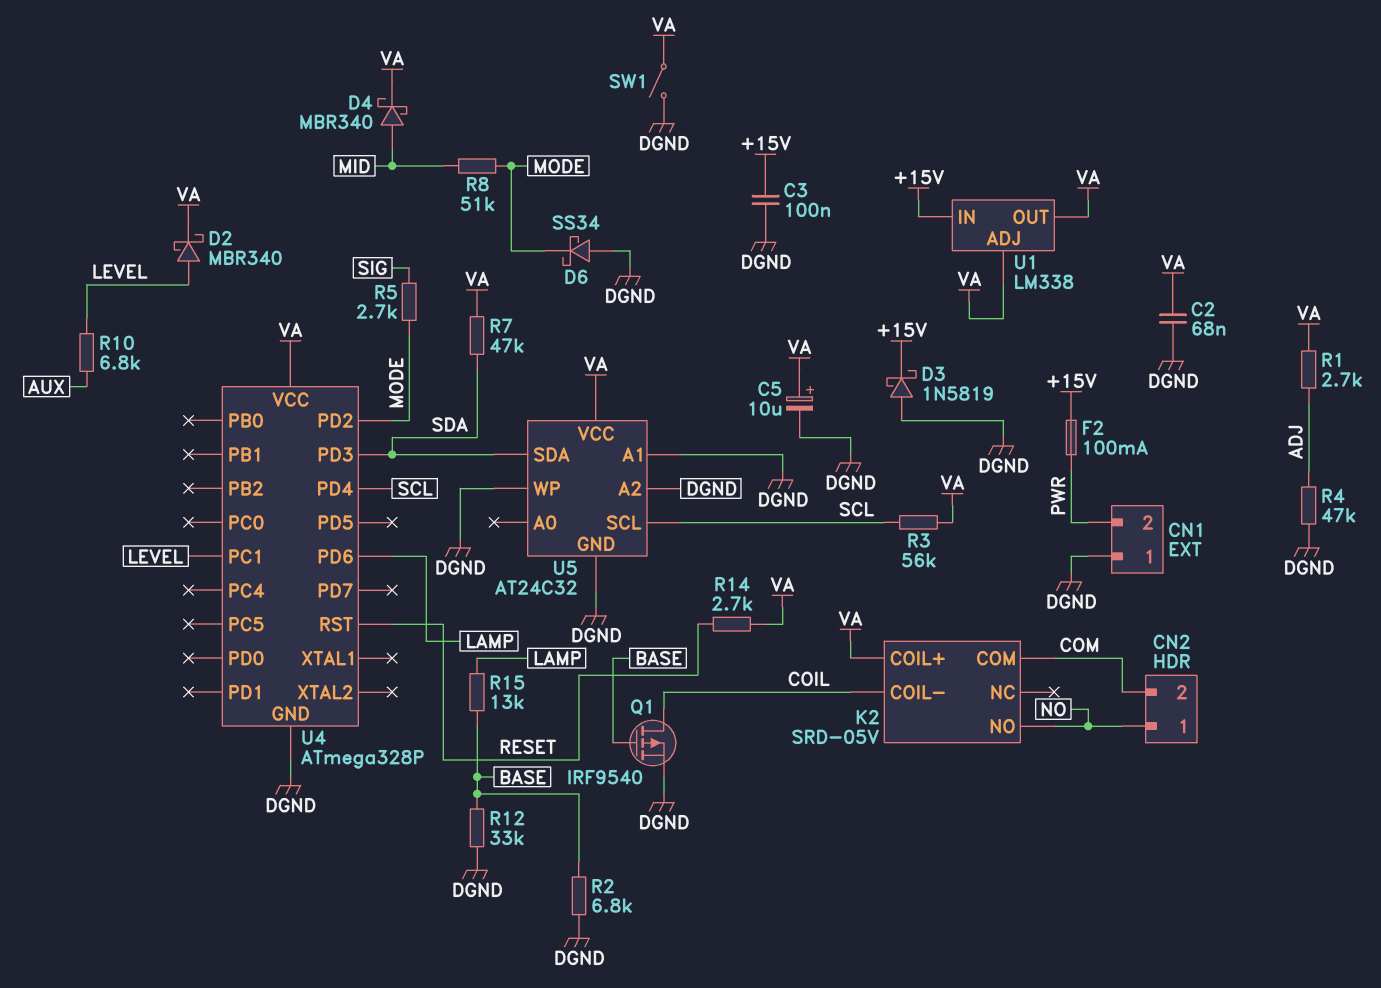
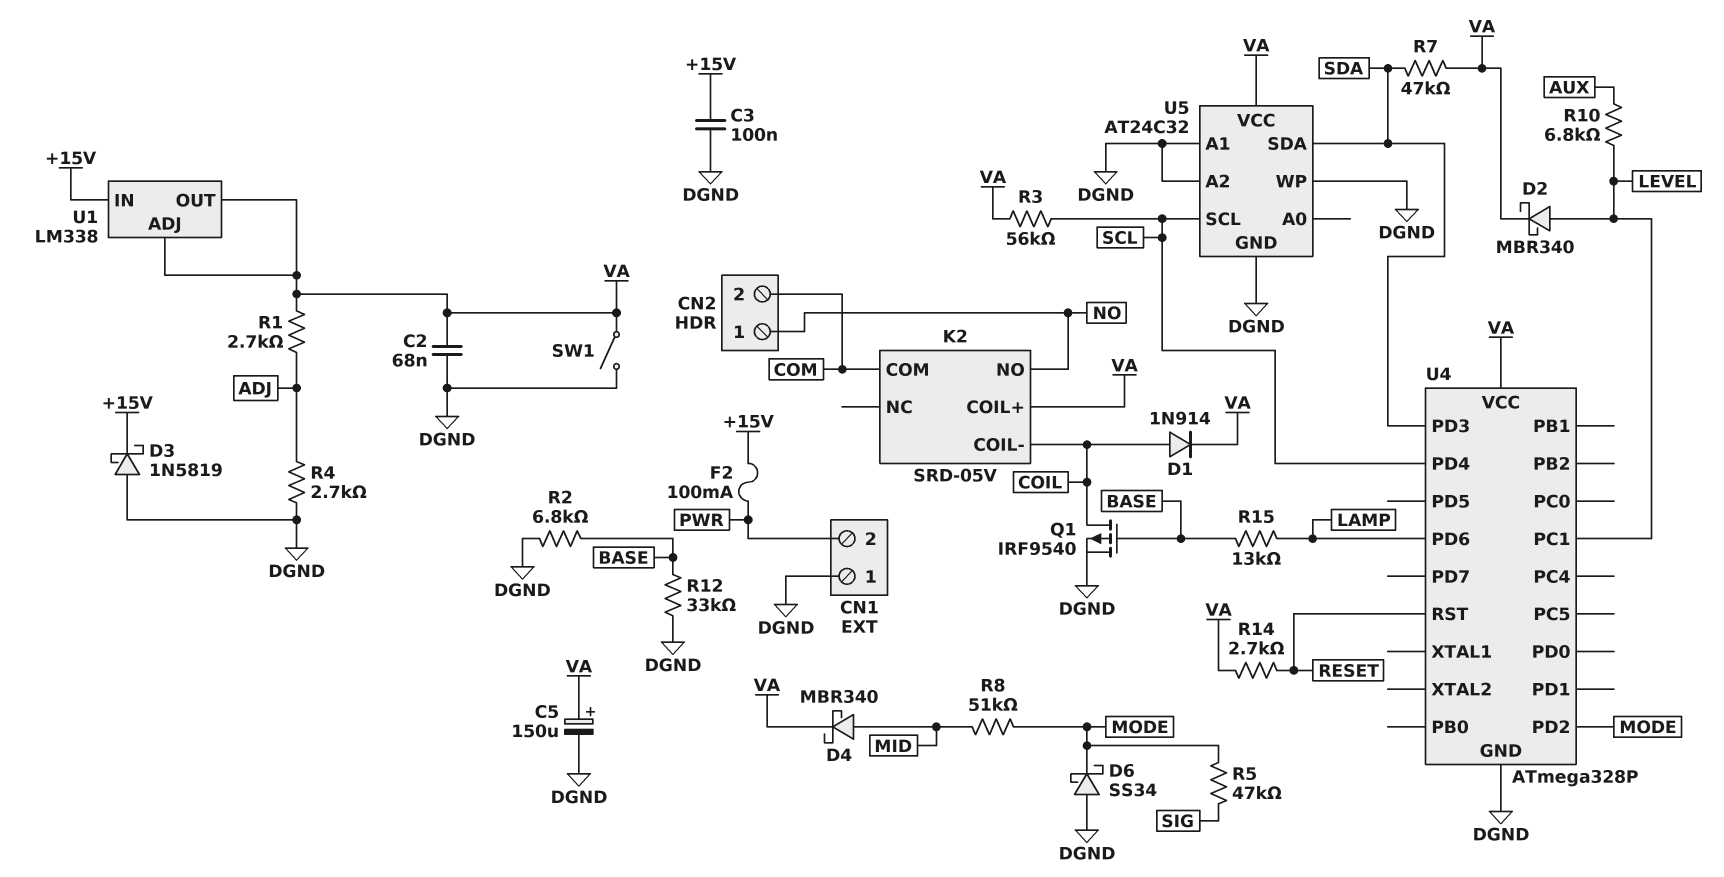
C5: 10uF (plus VA, minus DGND) -> 150uF (plus VA, minus DGND)
D1: none -> diode 1N914 (A COIL, K VA)
R4: 47k (ADJ, DGND) -> 2.7k (ADJ, DGND)
R5: 2.7k (MODE, SIG) -> 47k (MODE, SIG)

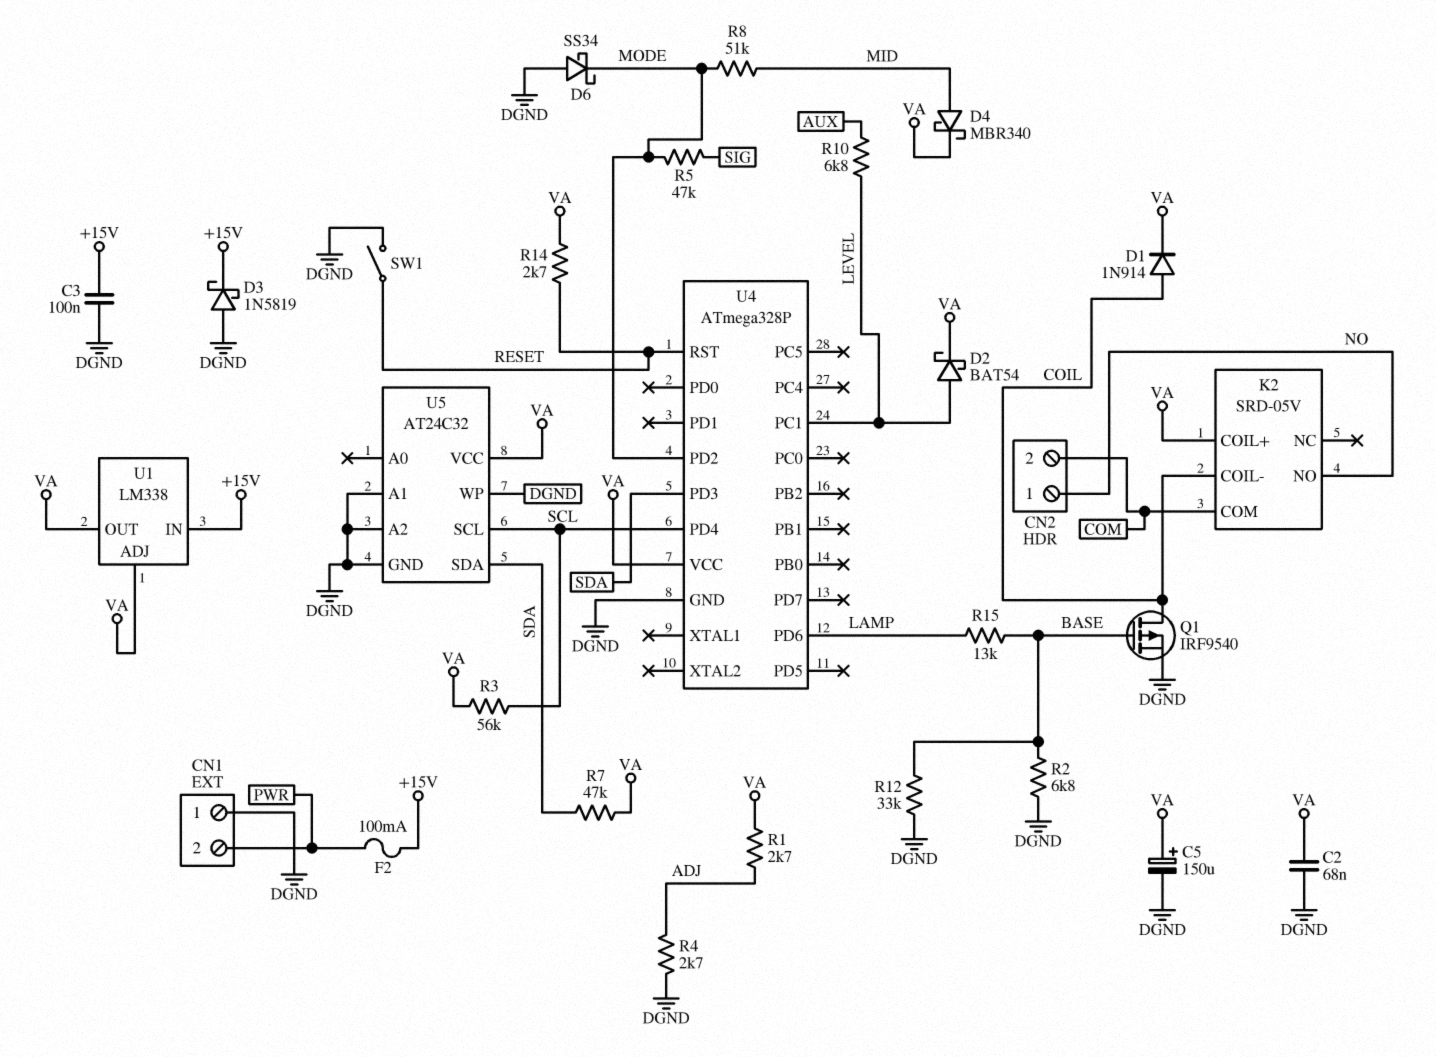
D2: schottky MBR340 (A LEVEL, K VA) -> schottky BAT54 (A LEVEL, K VA)
SW1: switch (DGND, VA) -> switch (DGND, RESET)

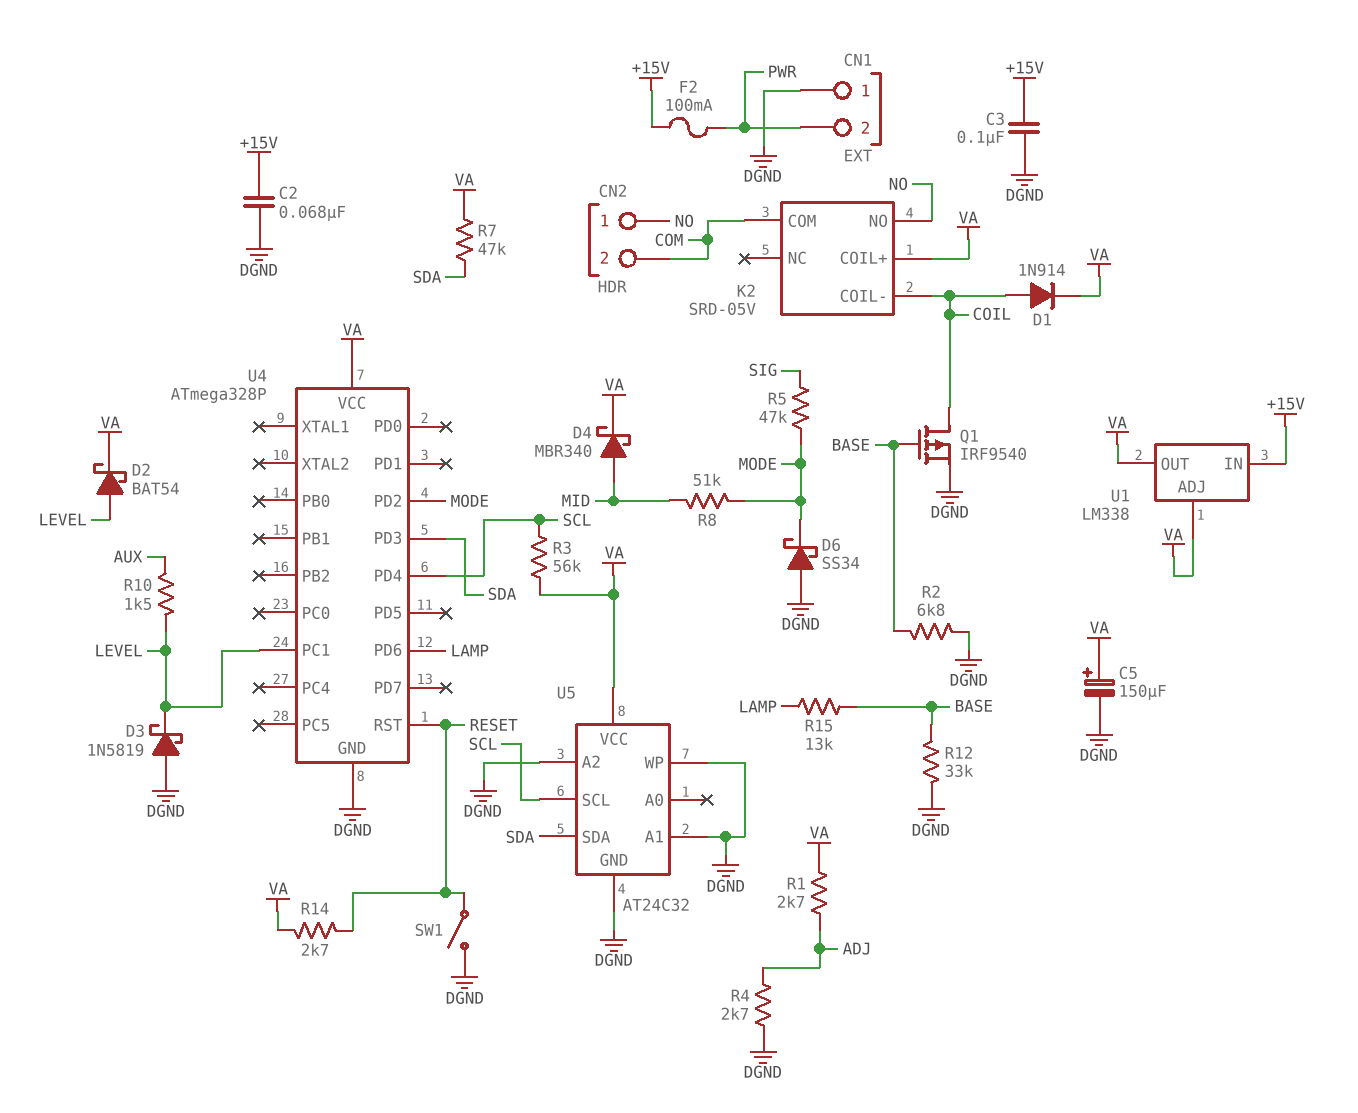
C2: 68nF (DGND, VA) -> 68nF (+15V, DGND)
D3: schottky 1N5819 (A DGND, K +15V) -> schottky 1N5819 (A DGND, K LEVEL)
R10: 6.8k (AUX, LEVEL) -> 1.5k (AUX, LEVEL)

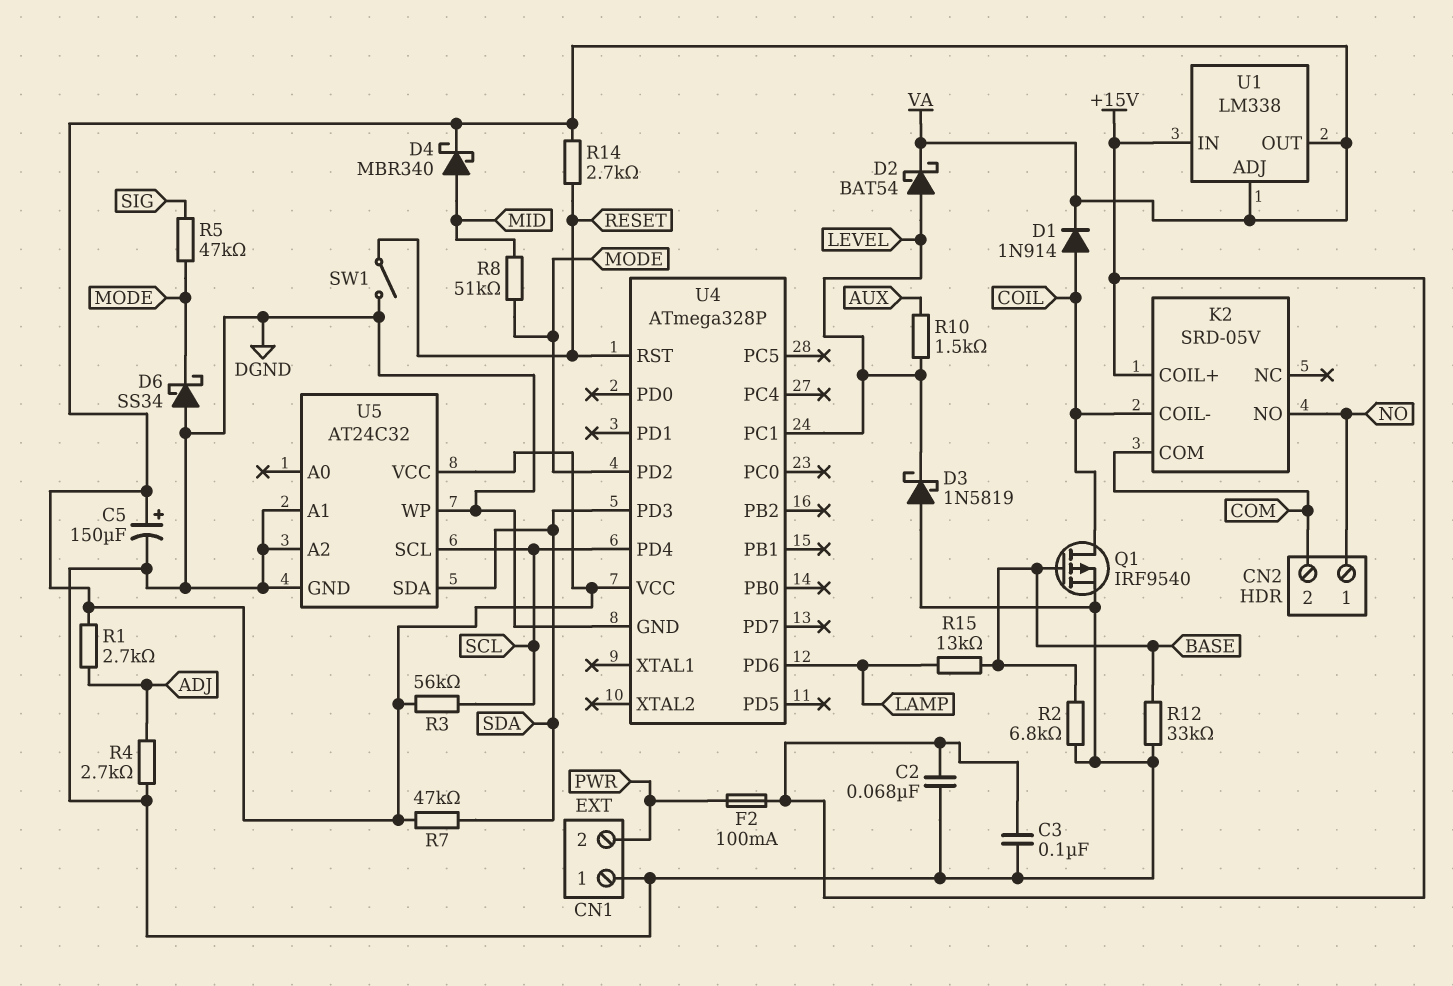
K2 pin COIL+: VA -> +15V

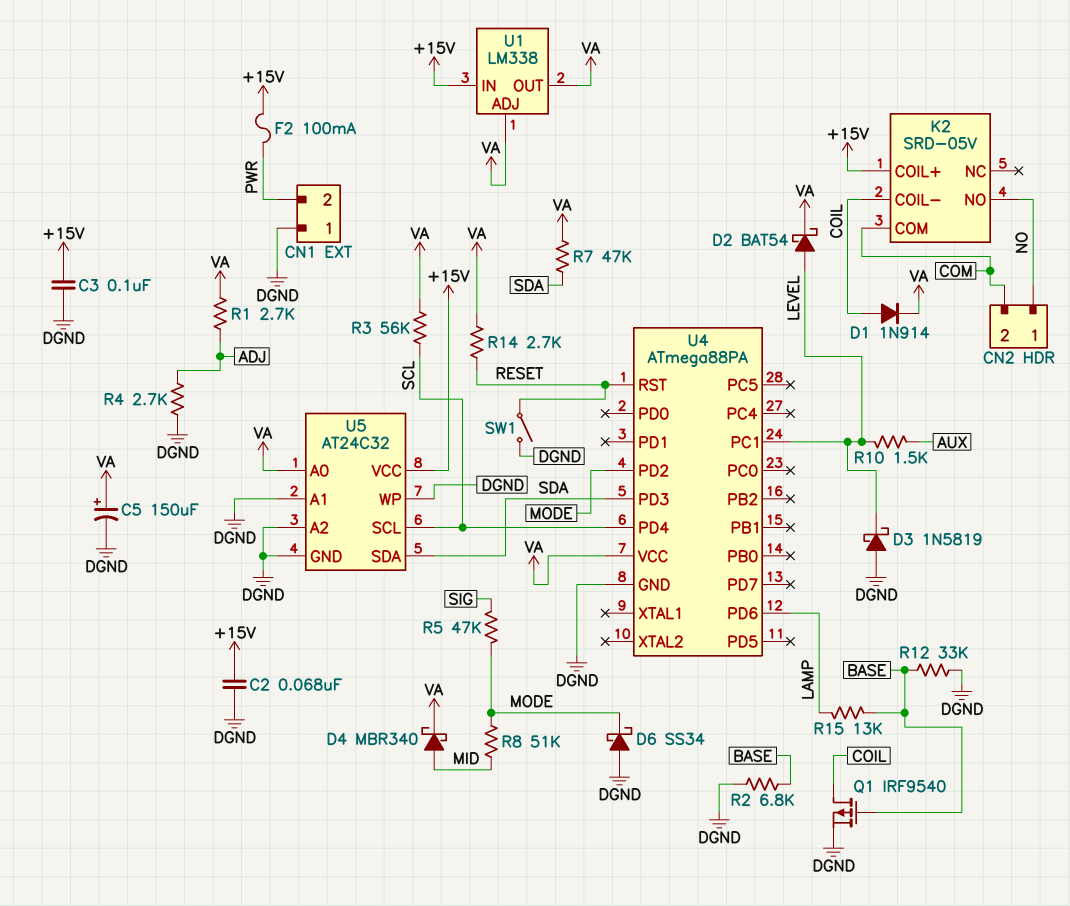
U4: ATmega328P -> ATmega88PA
U5 pin A0: none -> VA
U5 pin VCC: VA -> +15V

